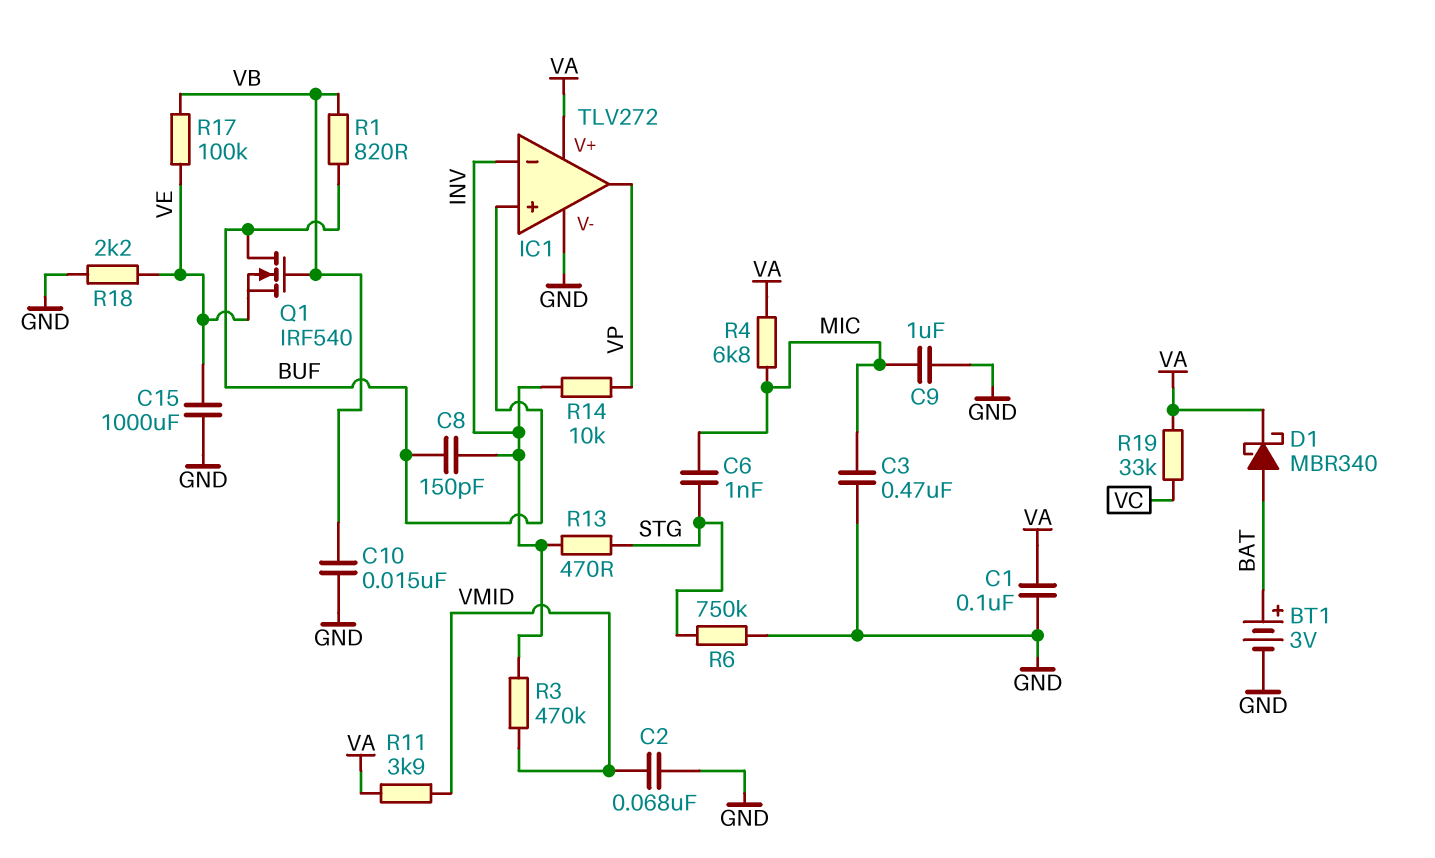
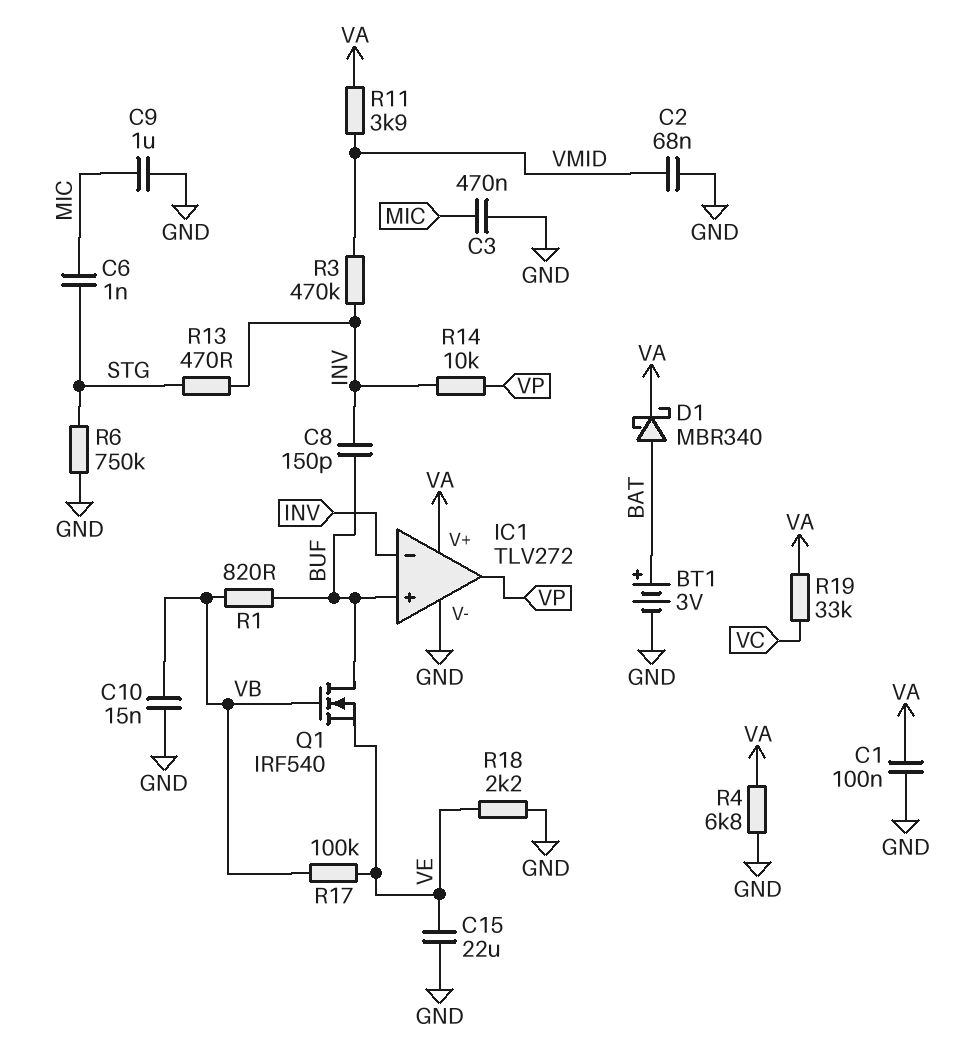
C15: 1000uF (GND, VE) -> 22uF (GND, VE)
R4: 6.8k (MIC, VA) -> 6.8k (GND, VA)

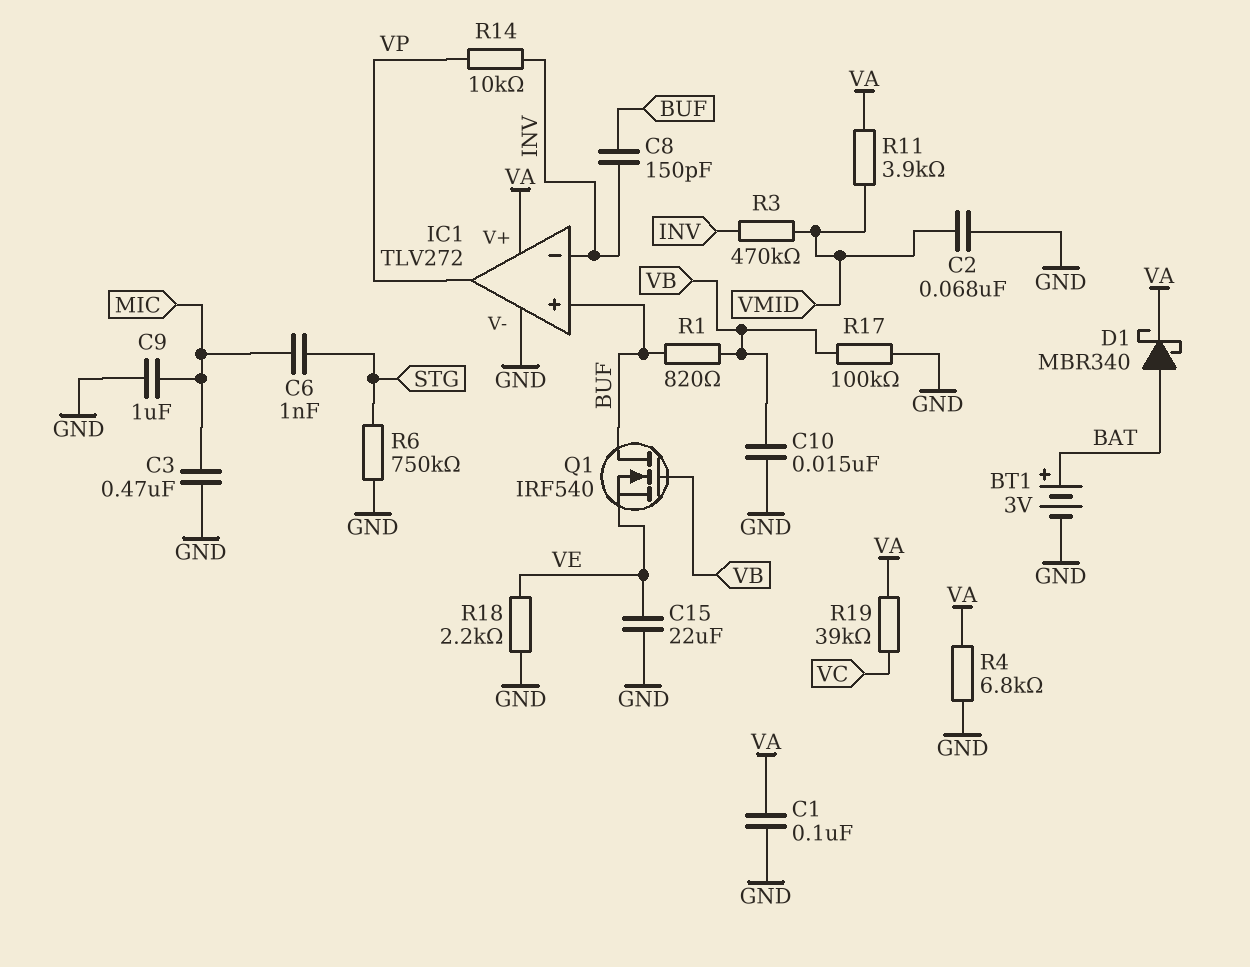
R13: 470 (INV, STG) -> none
R17: 100k (VB, VE) -> 100k (GND, VB)
R19: 33k (VA, VC) -> 39k (VA, VC)

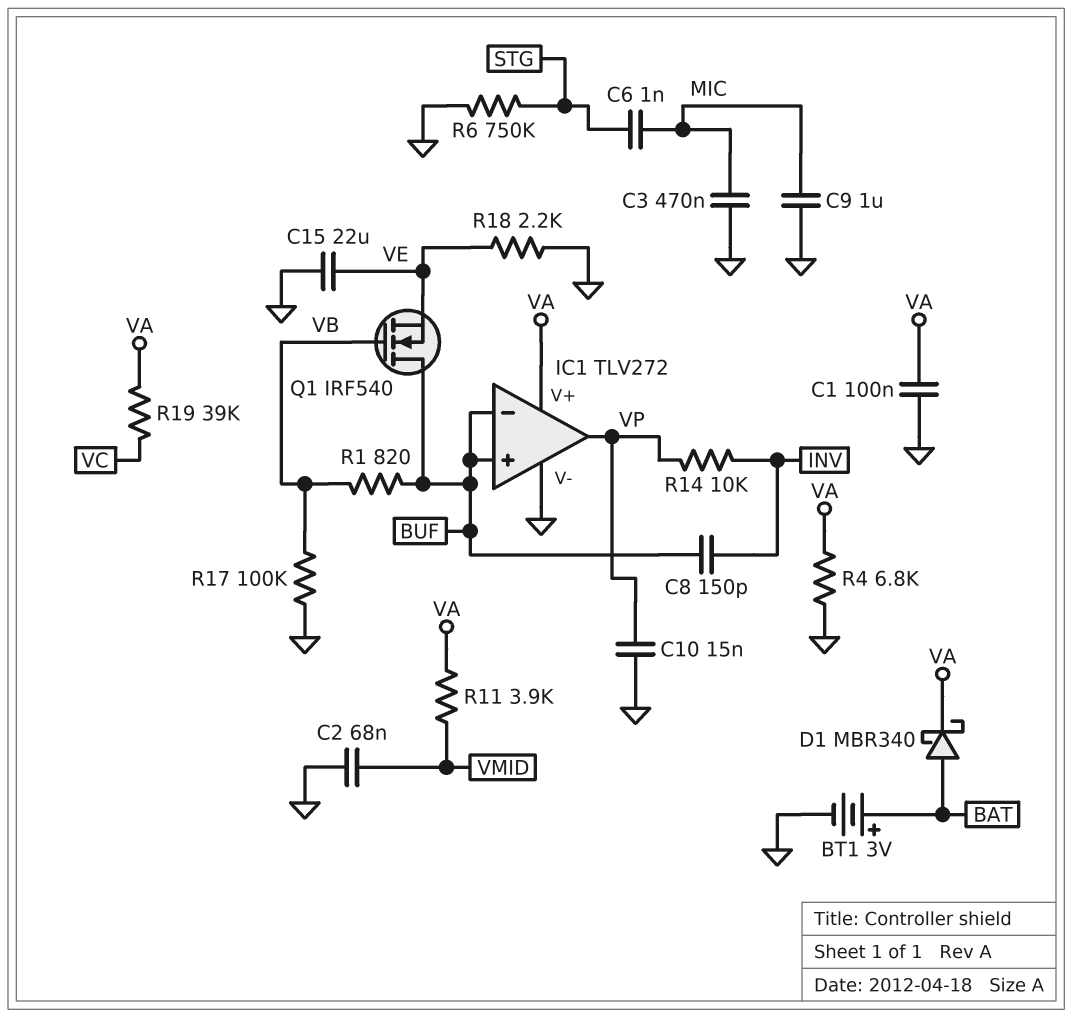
C10: 15nF (GND, VB) -> 15nF (GND, VP)
IC1 pin in-: INV -> BUF
R3: 470k (INV, VMID) -> none

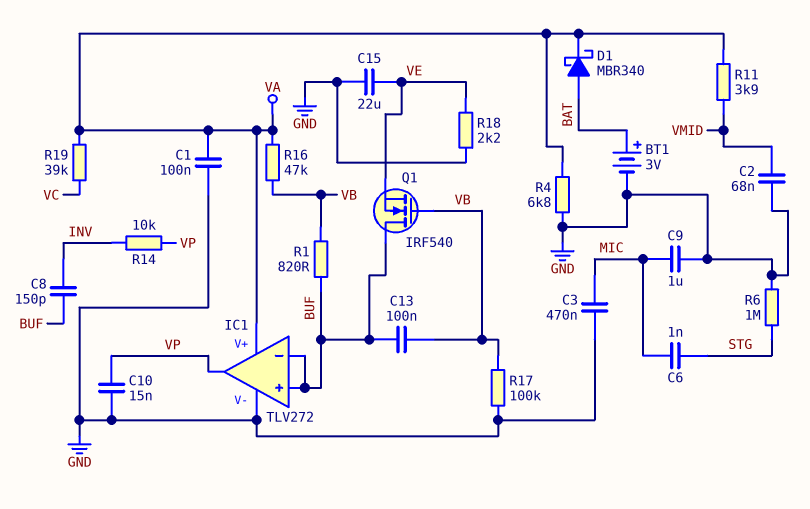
C13: none -> 100nF (BUF, VB)
R6: 750k (GND, STG) -> 1M (GND, STG)
R16: none -> 47k (VA, VB)

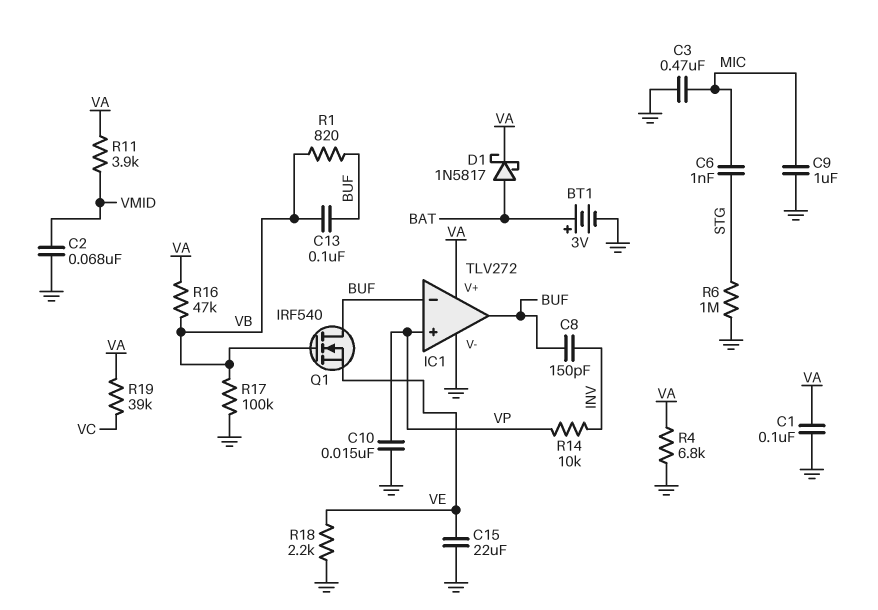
D1: schottky MBR340 (A BAT, K VA) -> schottky 1N5817 (A BAT, K VA)
IC1 pin in+: BUF -> VP
IC1 pin out: VP -> BUF

